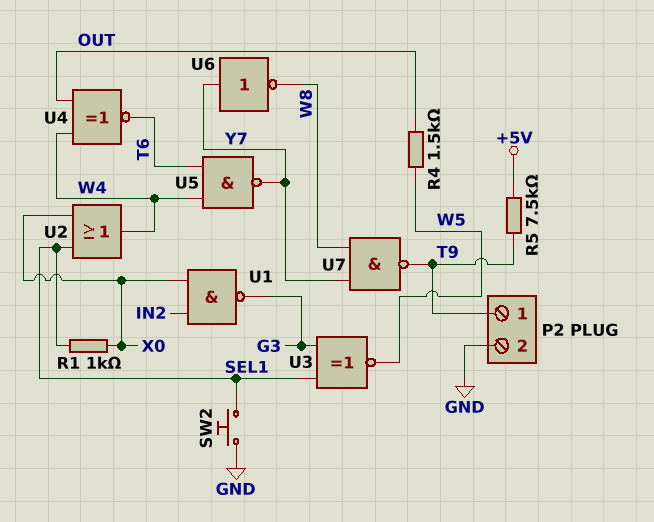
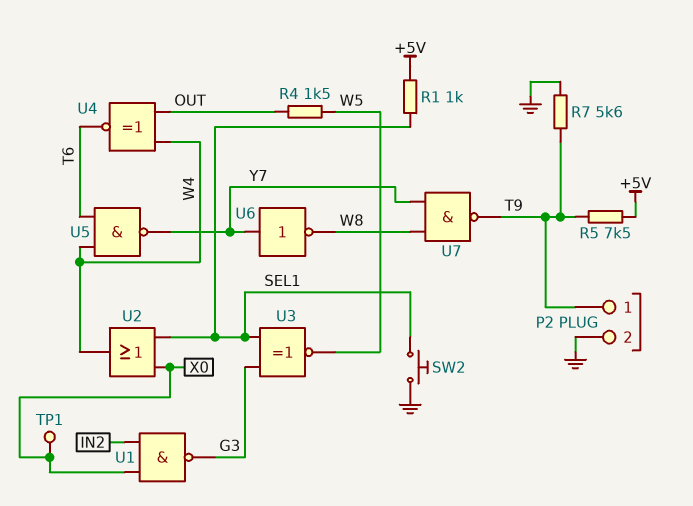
R1: 1k (SEL1, X0) -> 1k (+5V, SEL1)
R7: none -> 5.6k (GND, T9)
TP1: none -> test point (X0)

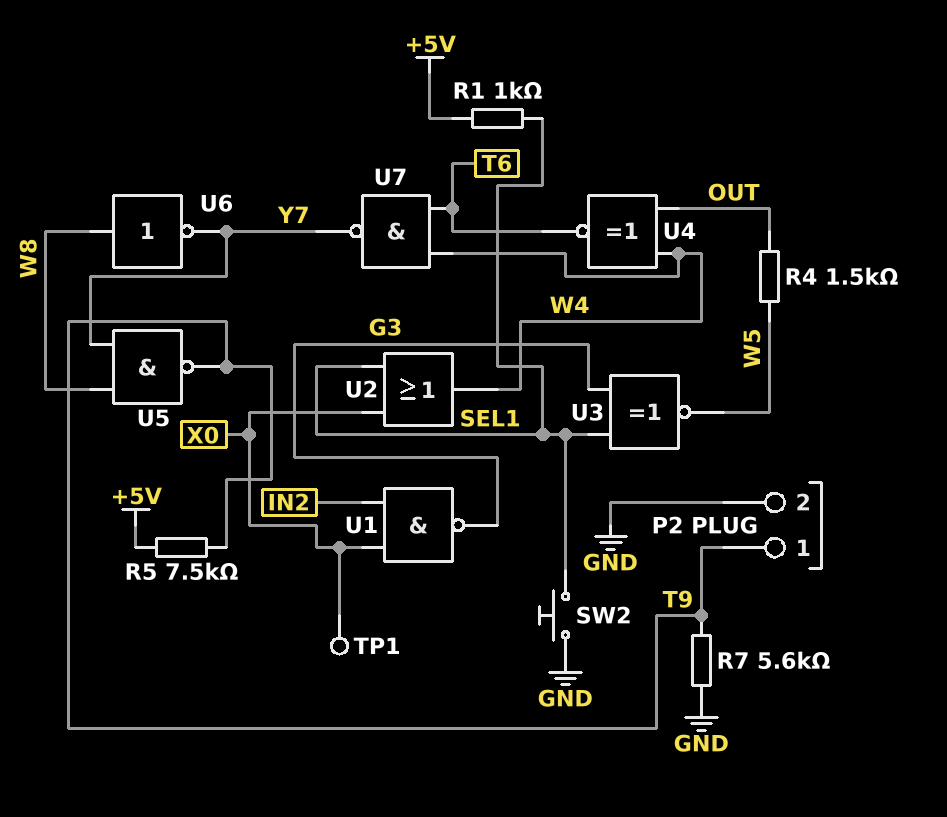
U5: NAND (in T6, in W4, out Y7) -> NAND (in W8, in Y7, out T9)
U6: NOT (in Y7, out W8) -> NOT (in W8, out Y7)
U7: NAND (in W8, in Y7, out T9) -> NAND (in T6, in W4, out Y7)

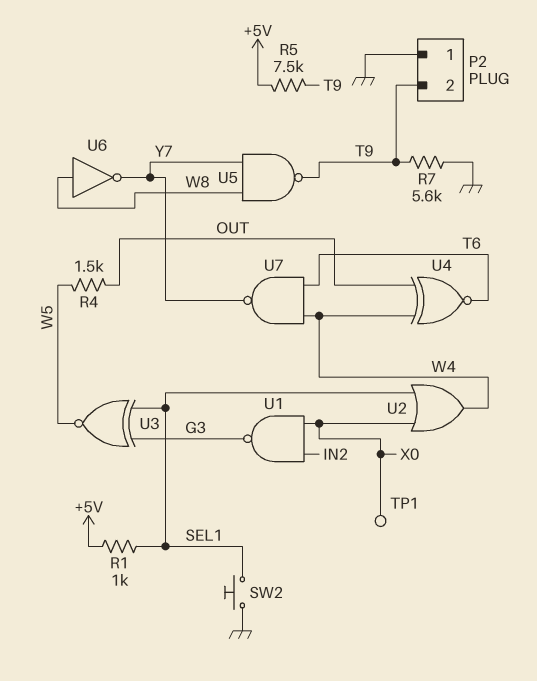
P2 pin 1: T9 -> GND
P2 pin 2: GND -> T9

